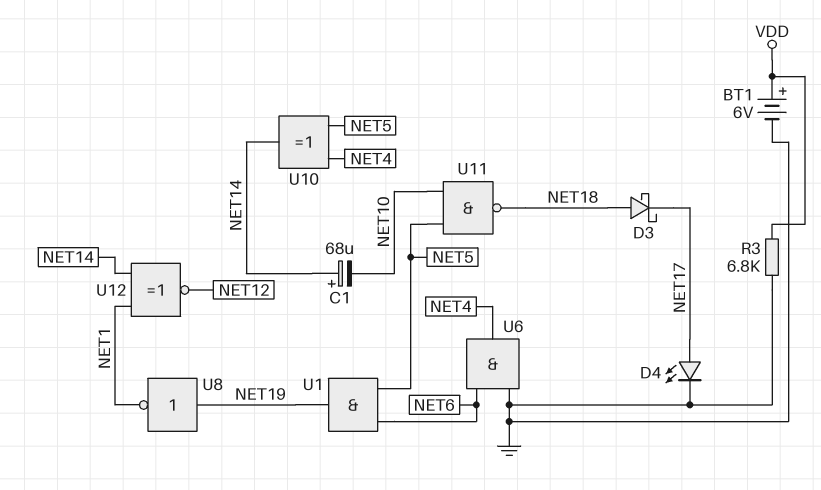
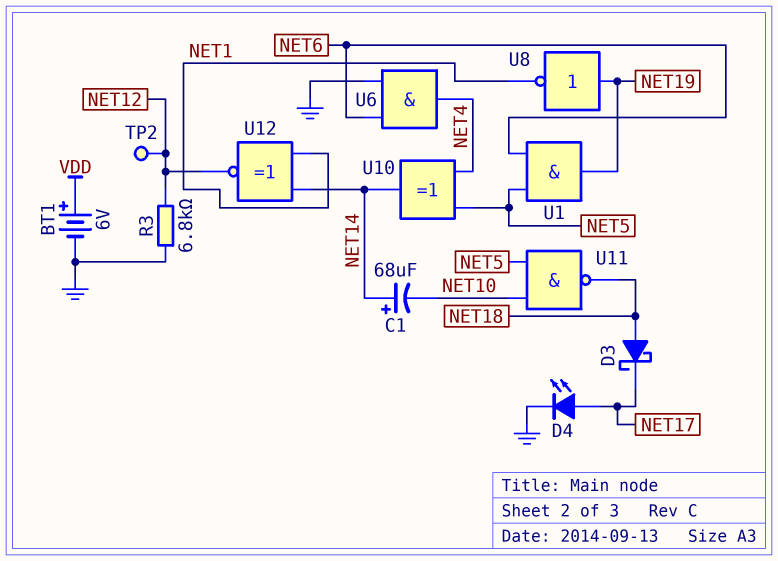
R3: 6.8k (GND, VDD) -> 6.8k (GND, NET12)
TP2: none -> test point (NET12)

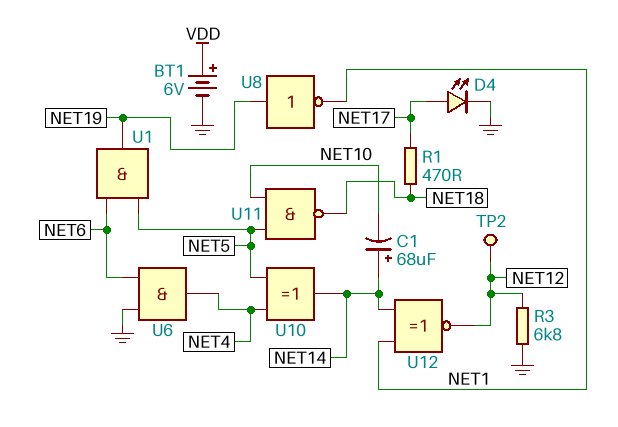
D3: schottky (A NET18, K NET17) -> none
R1: none -> 470 (NET17, NET18)

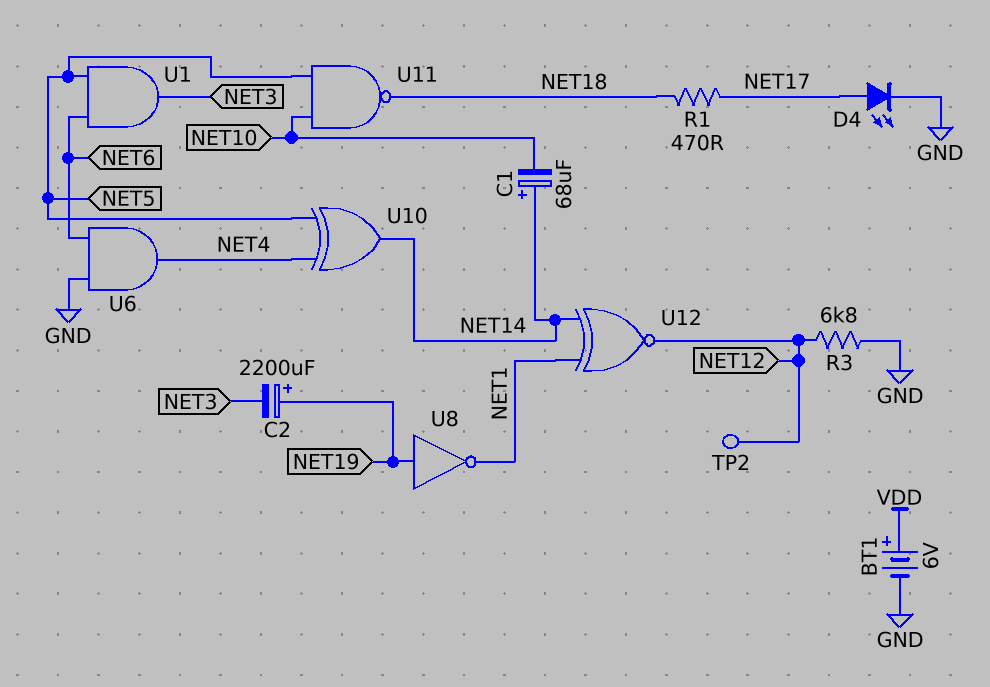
C2: none -> 2200uF (plus NET19, minus NET3)
U1: AND (in NET5, in NET6, out NET19) -> AND (in NET5, in NET6, out NET3)

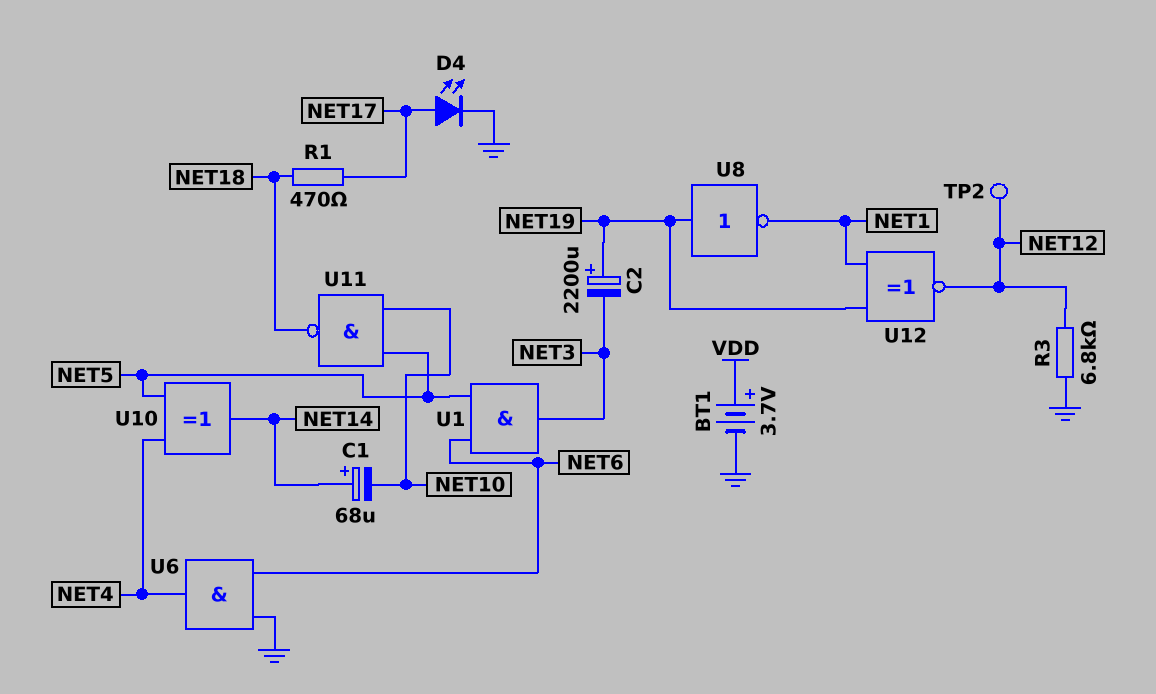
BT1: 6V (plus VDD, minus GND) -> 3.7V (plus VDD, minus GND)
U12: XNOR (in NET1, in NET14, out NET12) -> XNOR (in NET1, in NET19, out NET12)

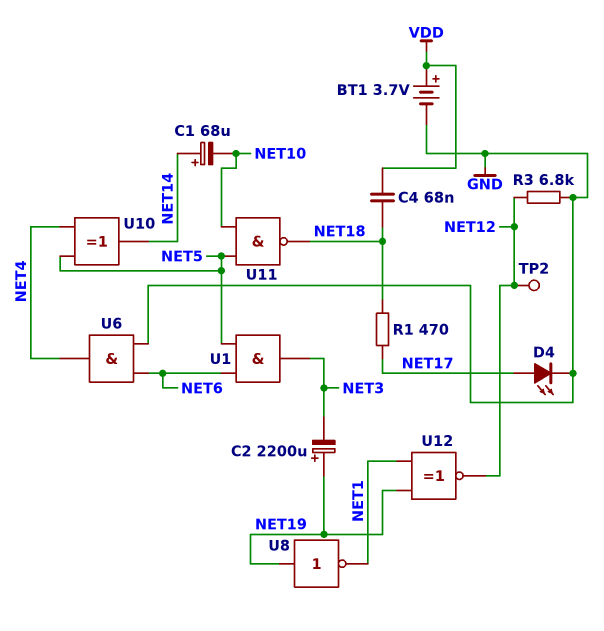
C4: none -> 68nF (NET18, VDD)

